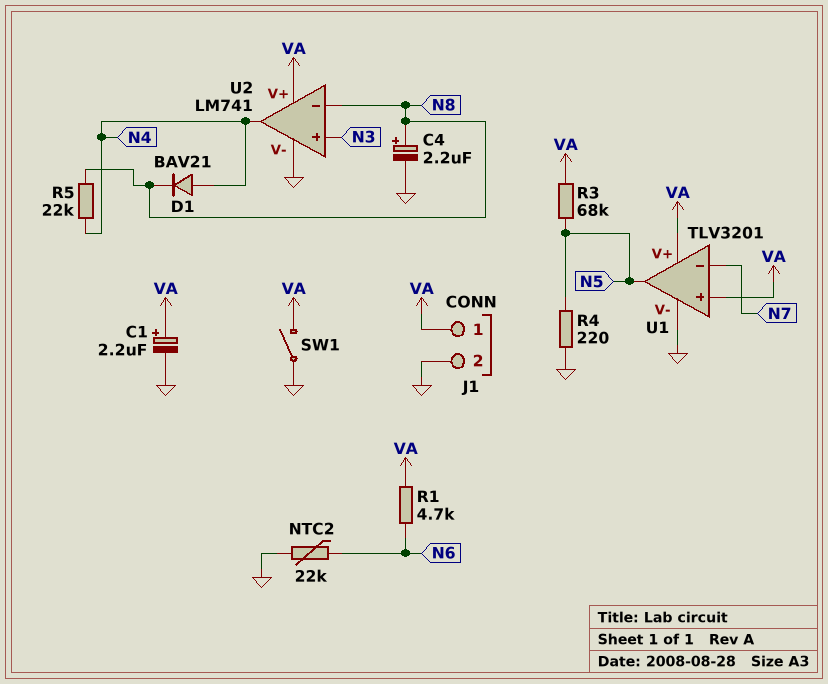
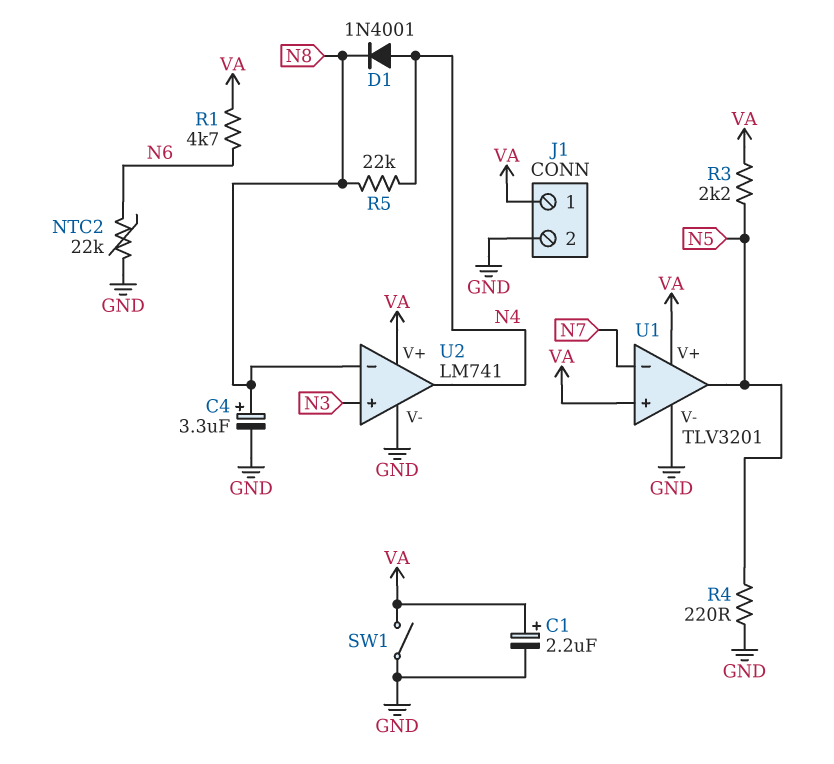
C4: 2.2uF (plus N8, minus GND) -> 3.3uF (plus N8, minus GND)
D1: diode BAV21 (A N4, K N8) -> diode 1N4001 (A N4, K N8)
R3: 68k (N5, VA) -> 2.2k (N5, VA)

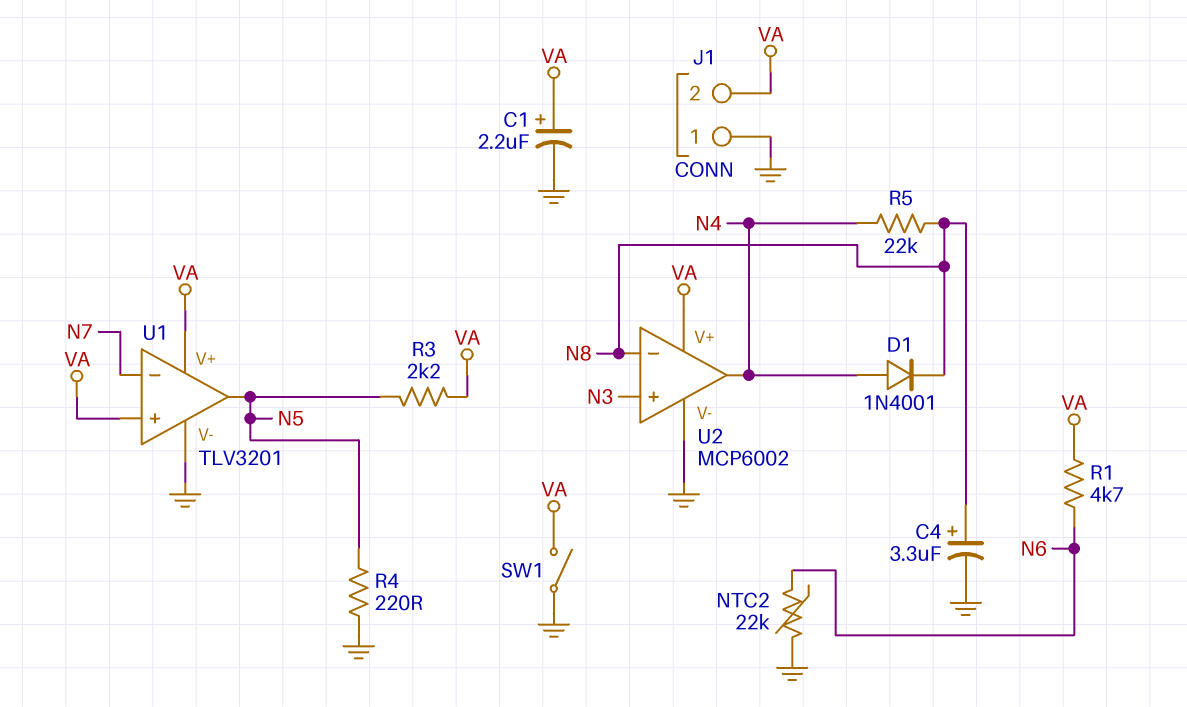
J1 pin 1: VA -> GND
J1 pin 2: GND -> VA
U2: LM741 -> MCP6002

